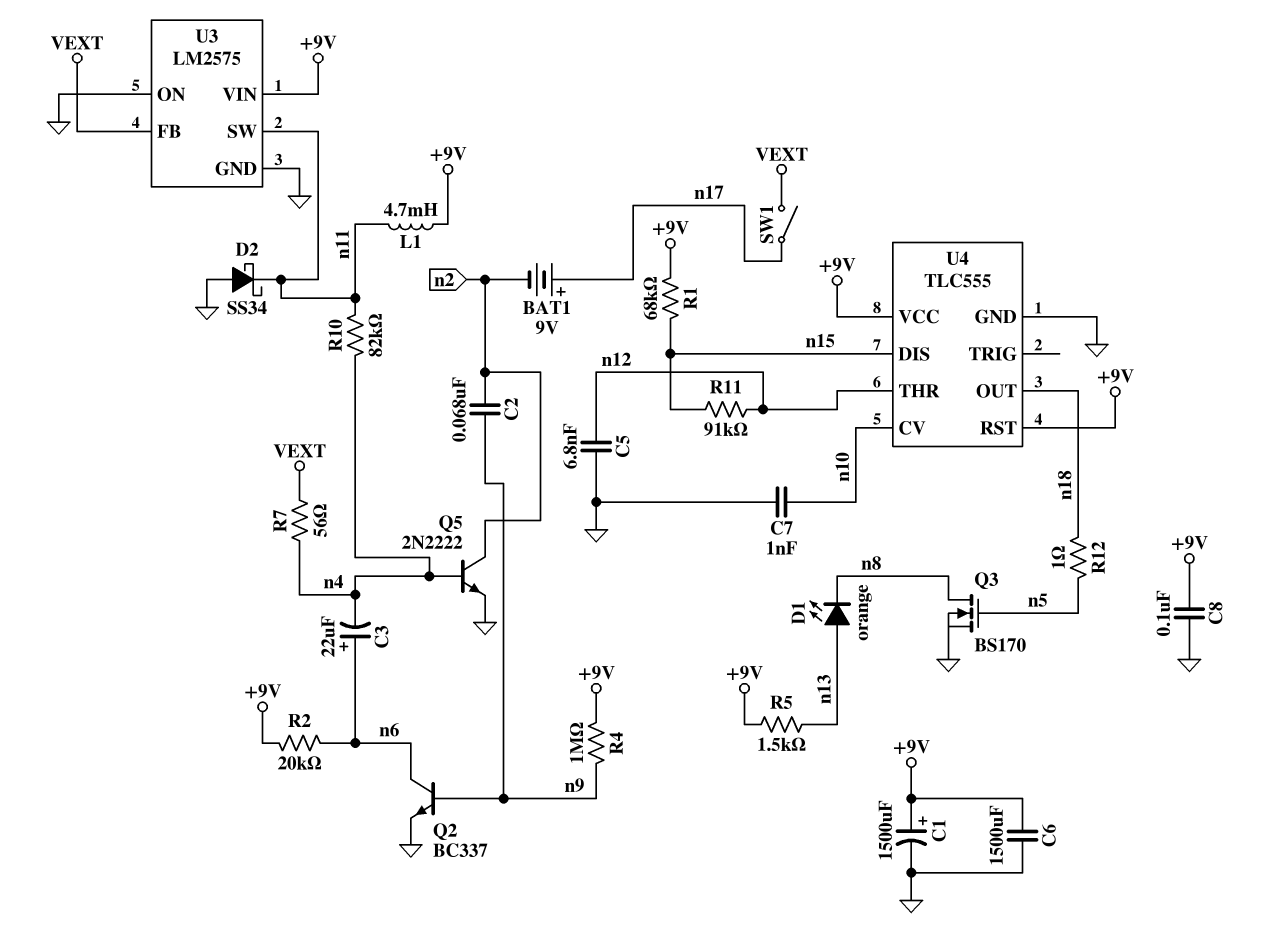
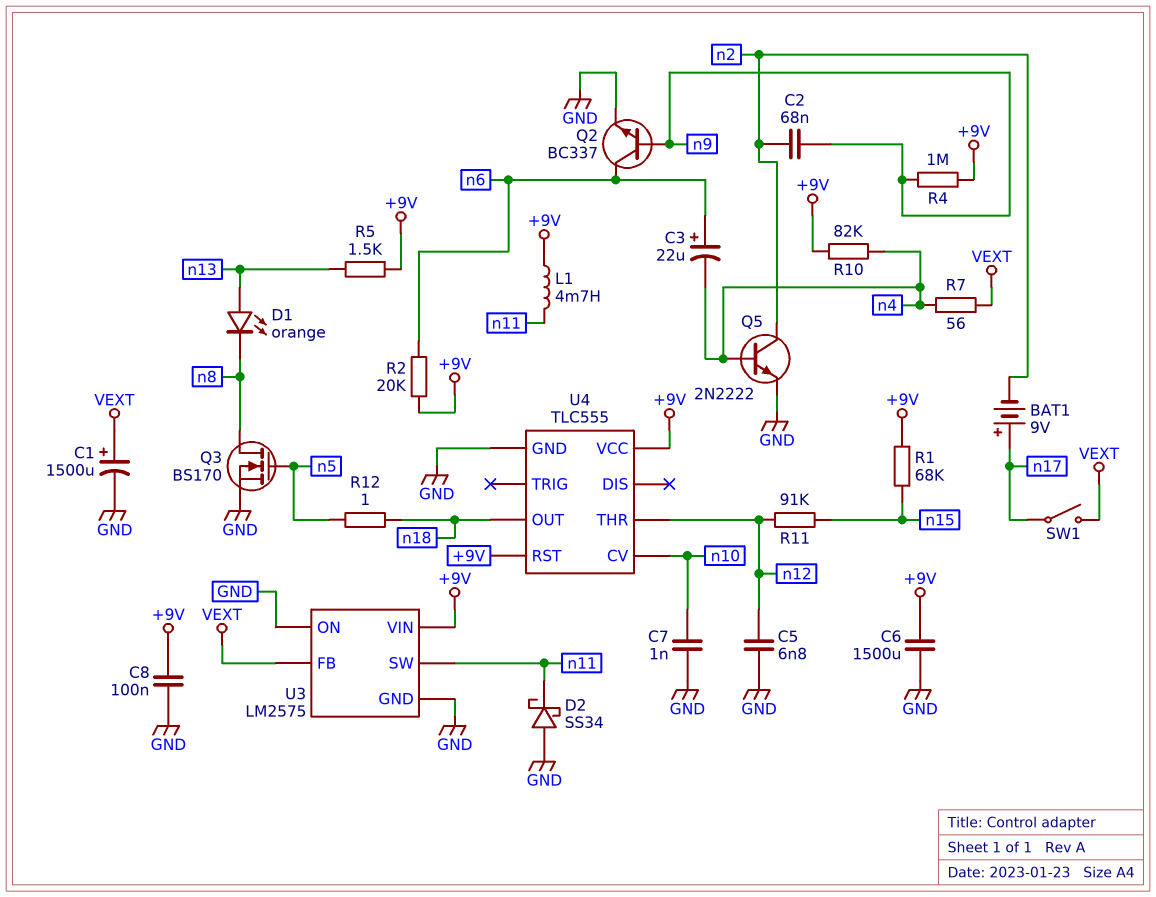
C1: 1500uF (plus +9V, minus GND) -> 1500uF (plus VEXT, minus GND)
R10: 82k (n4, n11) -> 82k (+9V, n4)
U4 pin DIS: n15 -> none

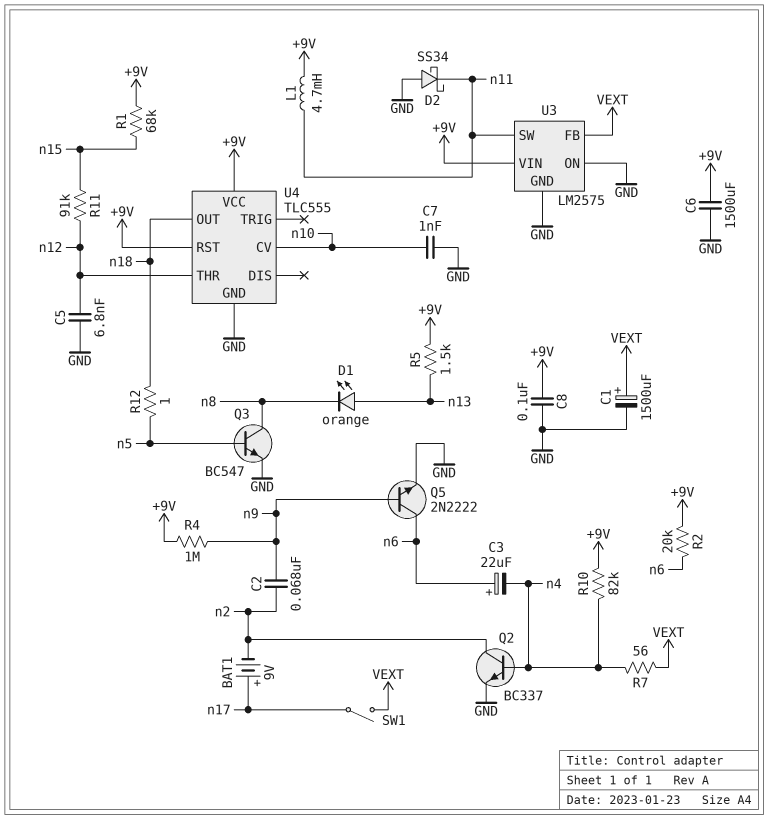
Q2: NPN BC337 (B n9, C n6, E GND) -> NPN BC337 (B n4, C n2, E GND)
Q3: NMOS BS170 (G n5, D n8, S GND) -> NPN BC547 (B n5, C n8, E GND)
Q5: NPN 2N2222 (B n4, C n2, E GND) -> NPN 2N2222 (B n9, C n6, E GND)

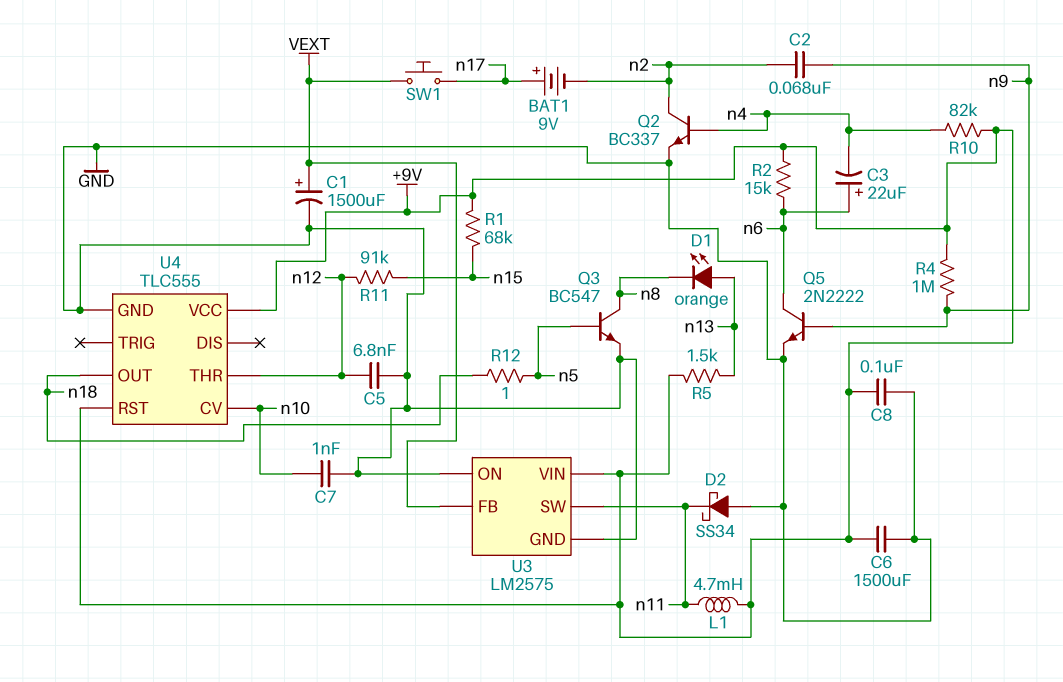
R2: 20k (+9V, n6) -> 15k (+9V, n6)
R7: 56 (VEXT, n4) -> none
SW1: switch (VEXT, n17) -> button (VEXT, n17)

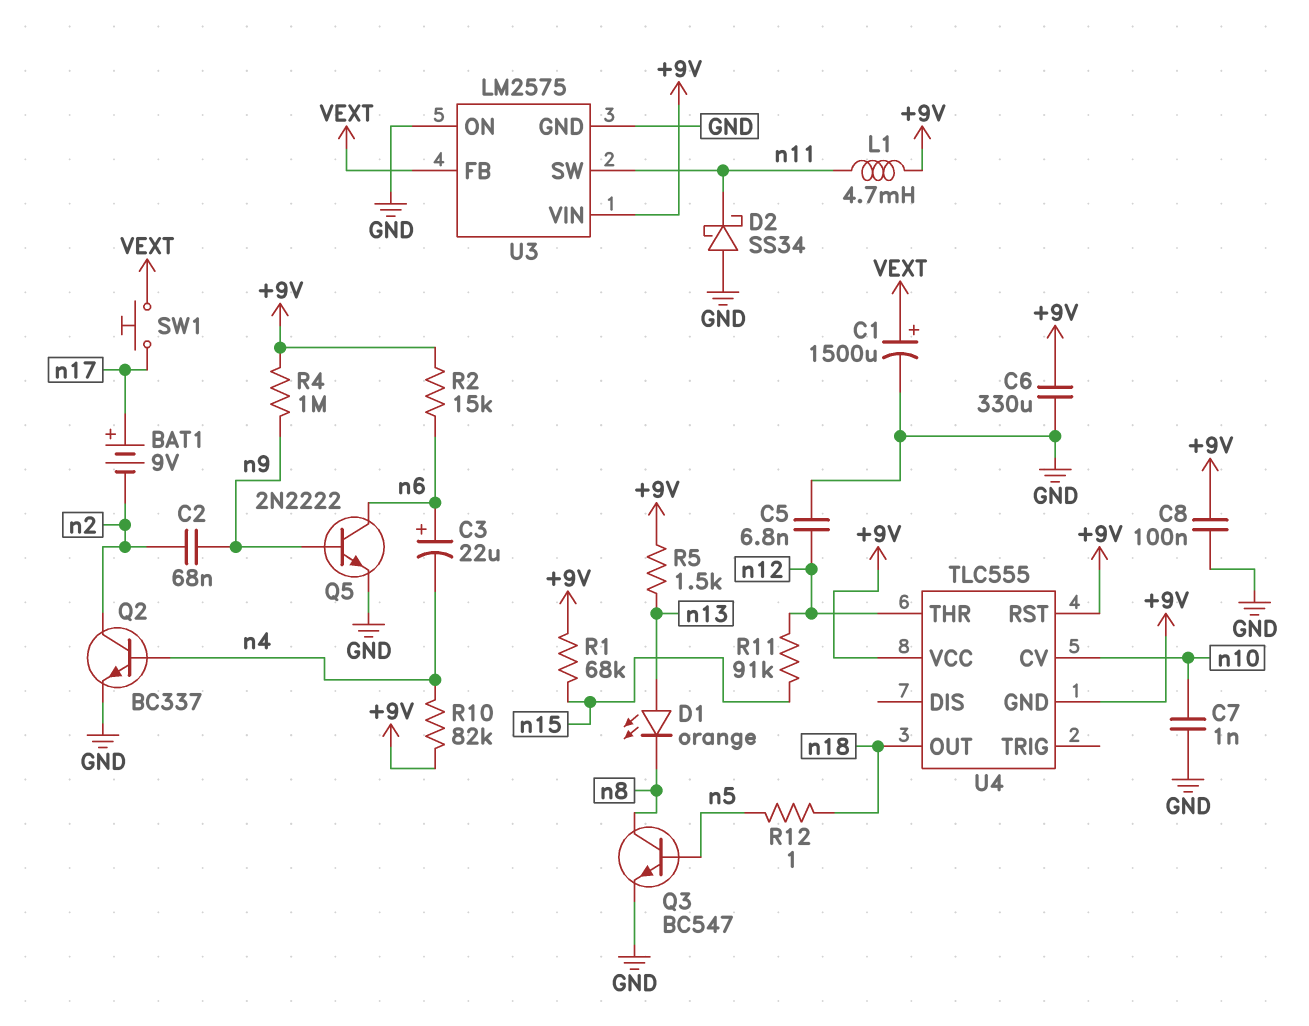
C6: 1500uF (+9V, GND) -> 330uF (+9V, GND)
U4 pin GND: GND -> +9V

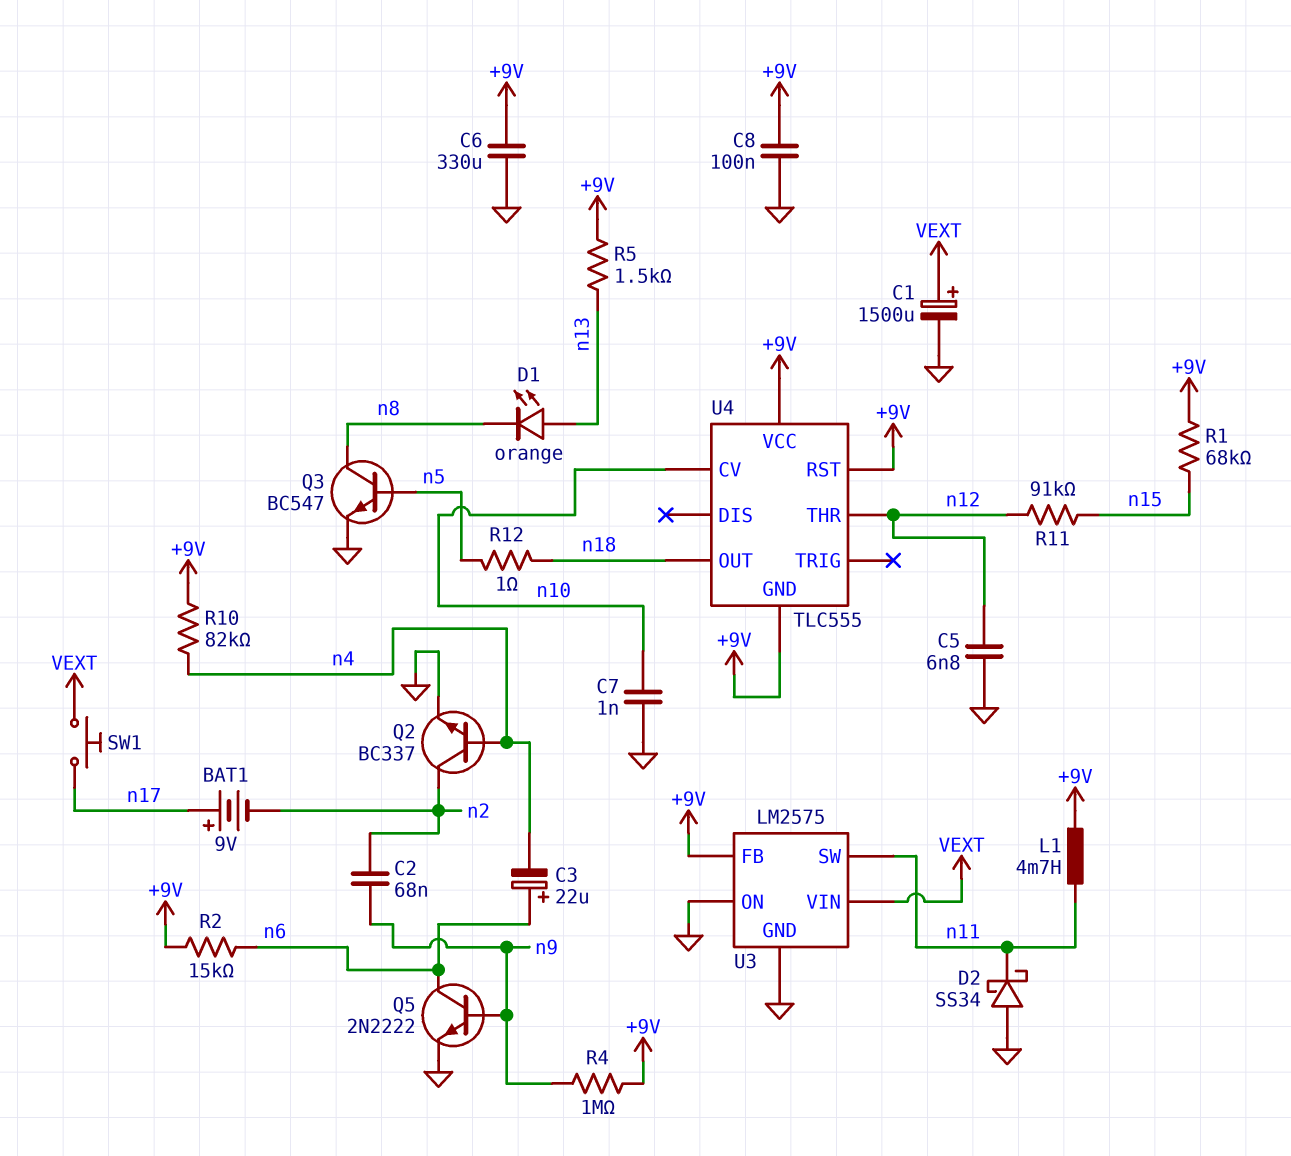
U3 pin FB: VEXT -> +9V
U3 pin VIN: +9V -> VEXT

